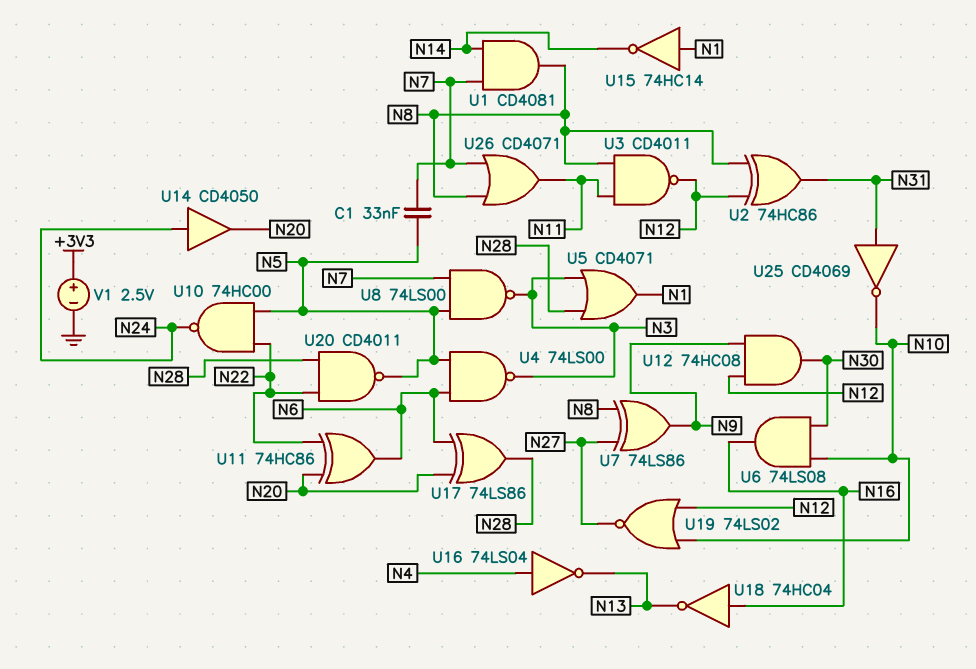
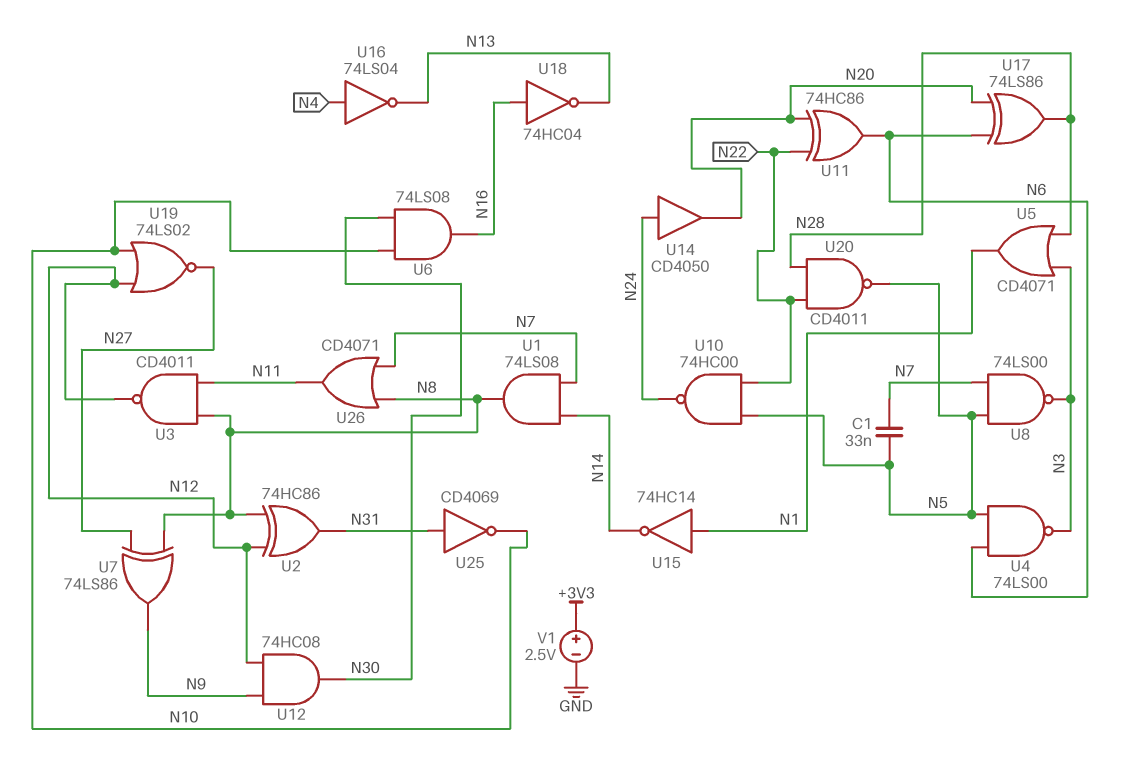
U1: AND CD4081 (in N7, in N14, out N8) -> AND 74LS08 (in N7, in N14, out N8)

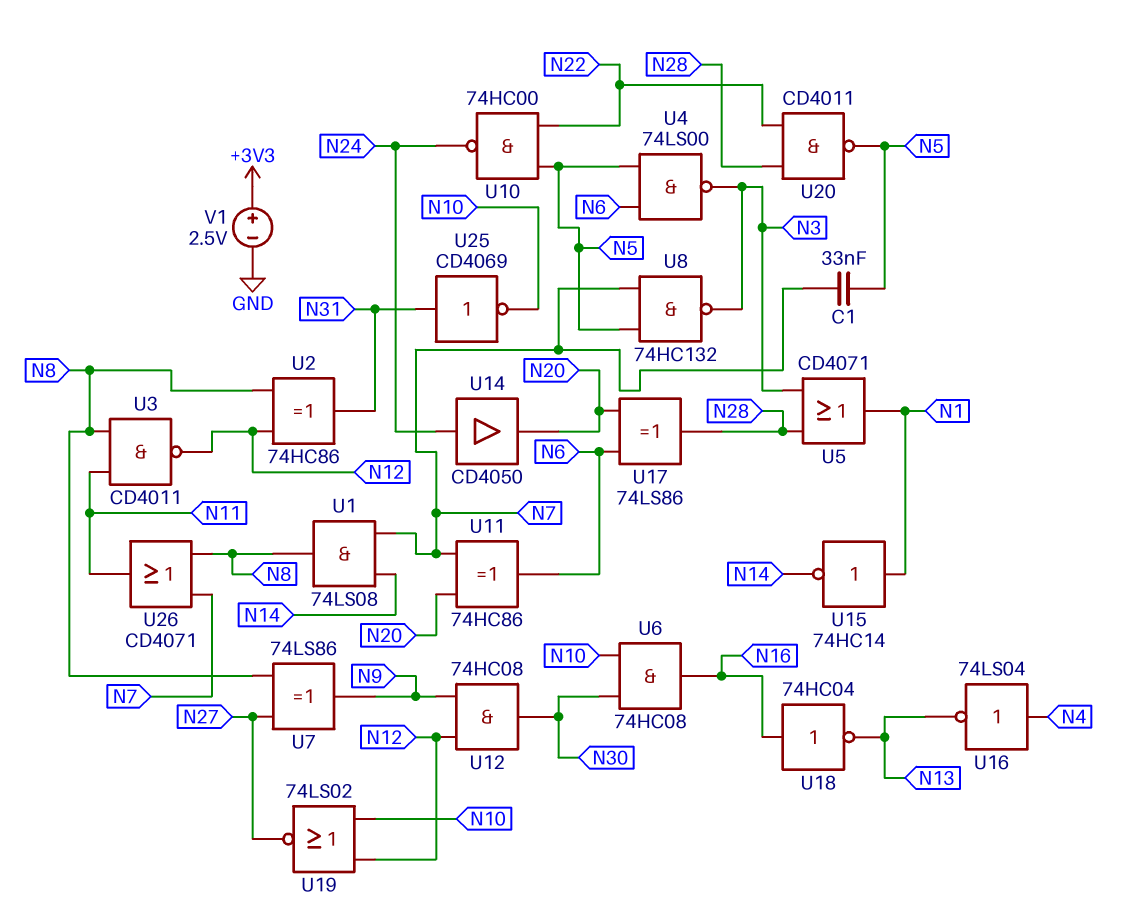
U6: AND 74LS08 (in N10, in N30, out N16) -> AND 74HC08 (in N10, in N30, out N16)
U8: NAND 74LS00 (in N5, in N7, out N3) -> NAND 74HC132 (in N5, in N7, out N3)
U11: XOR 74HC86 (in N20, in N22, out N6) -> XOR 74HC86 (in N7, in N20, out N6)

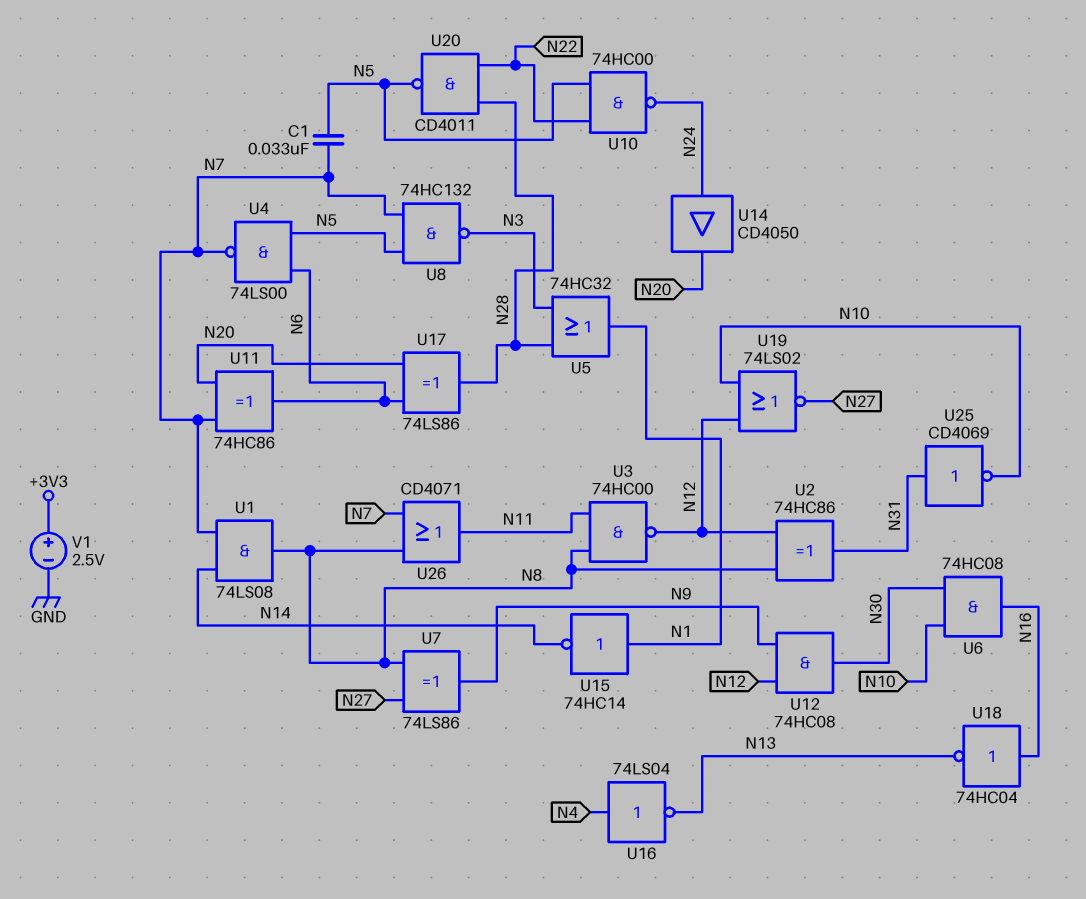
U3: NAND CD4011 (in N8, in N11, out N12) -> NAND 74HC00 (in N8, in N11, out N12)
U4: NAND 74LS00 (in N5, in N6, out N3) -> NAND 74LS00 (in N5, in N6, out N7)
U5: OR CD4071 (in N3, in N28, out N1) -> OR 74HC32 (in N3, in N28, out N1)

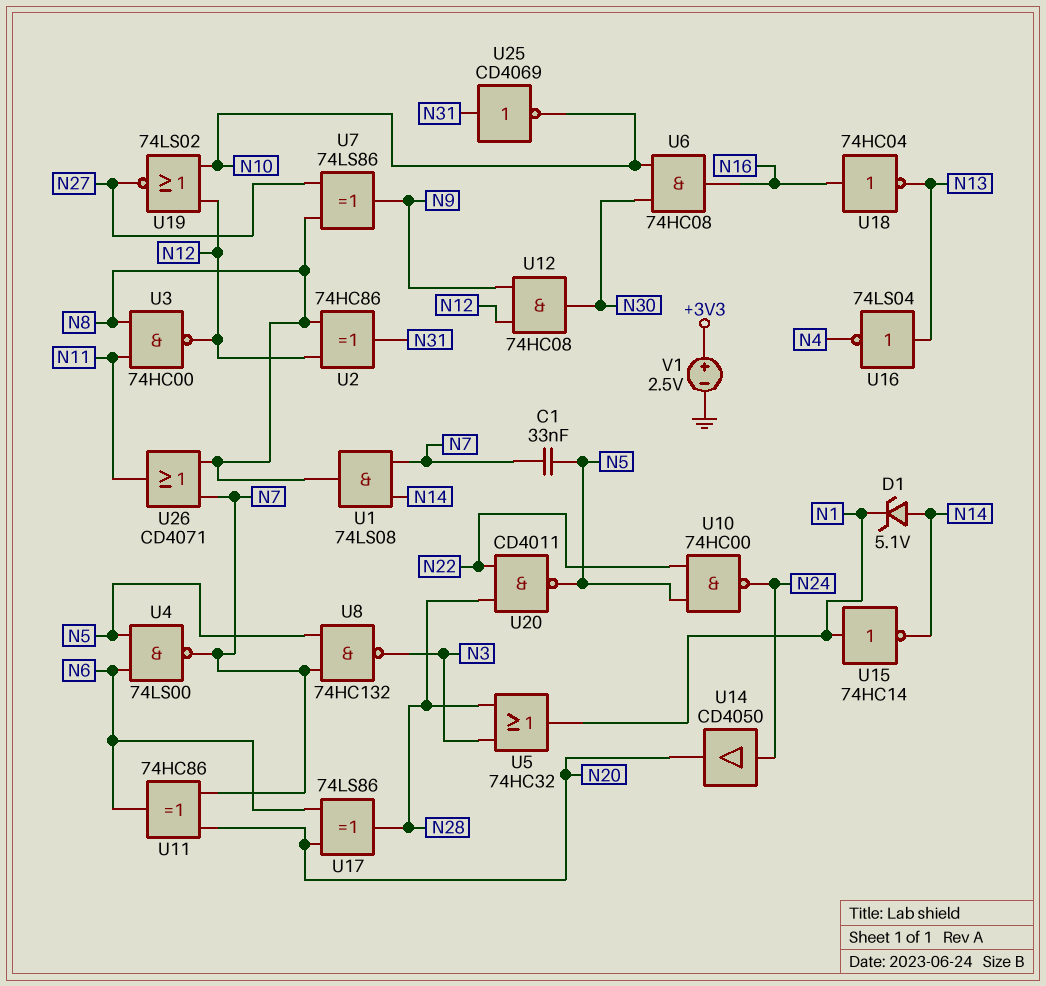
D1: none -> zener 5.1V (A N14, K N1)
U16: NOT 74LS04 (in N4, out N13) -> NOT 74LS04 (in N13, out N4)

